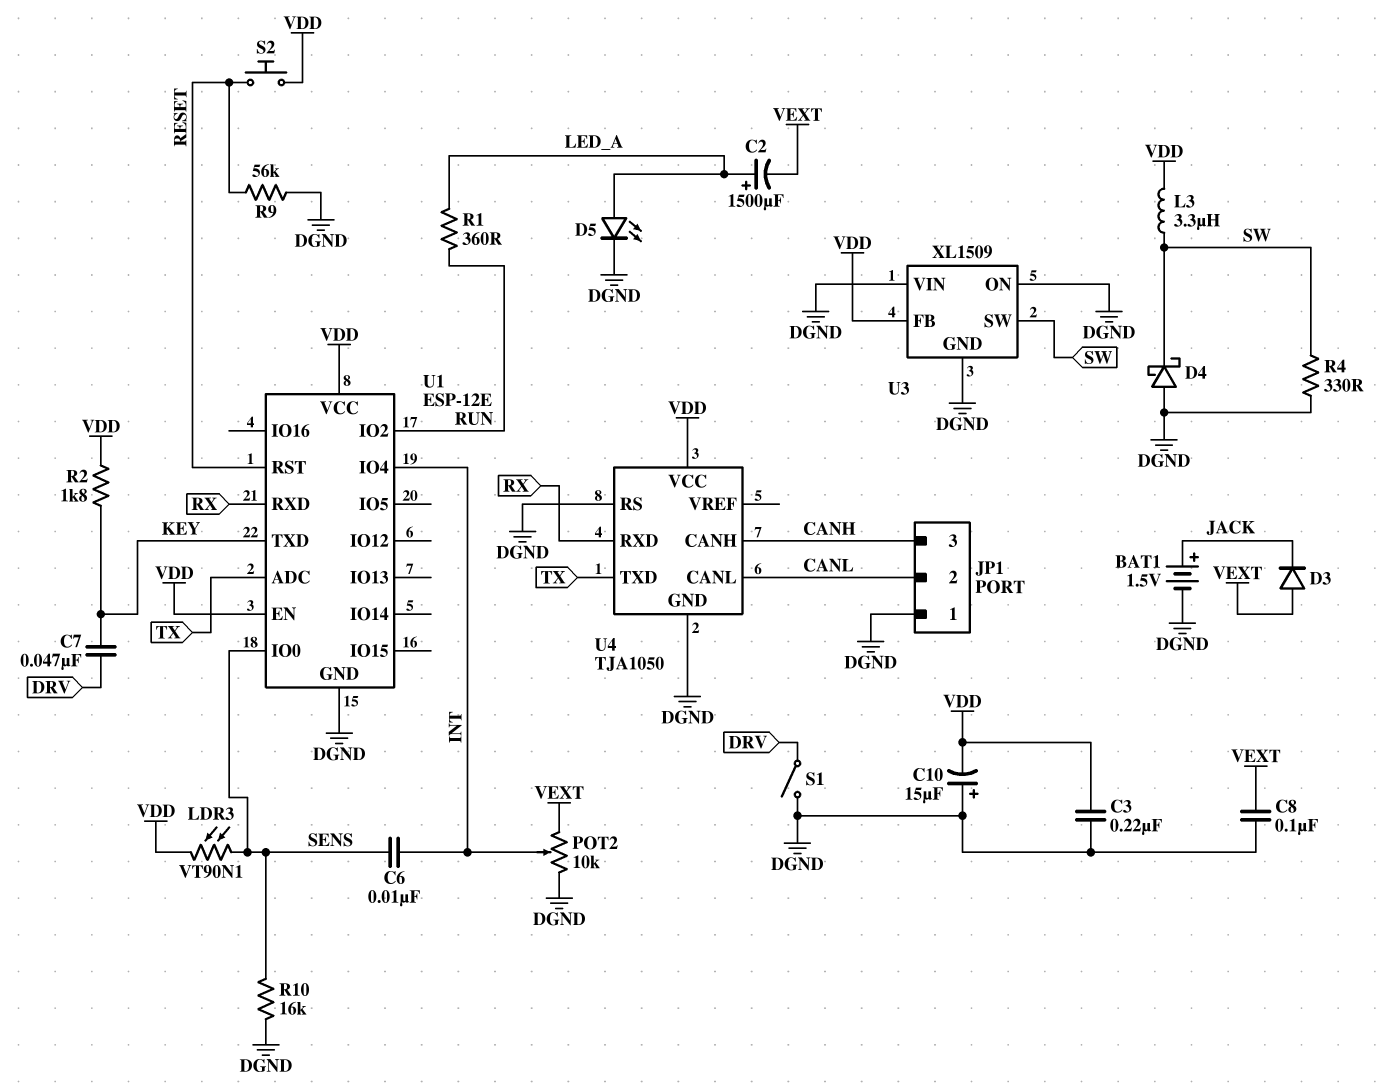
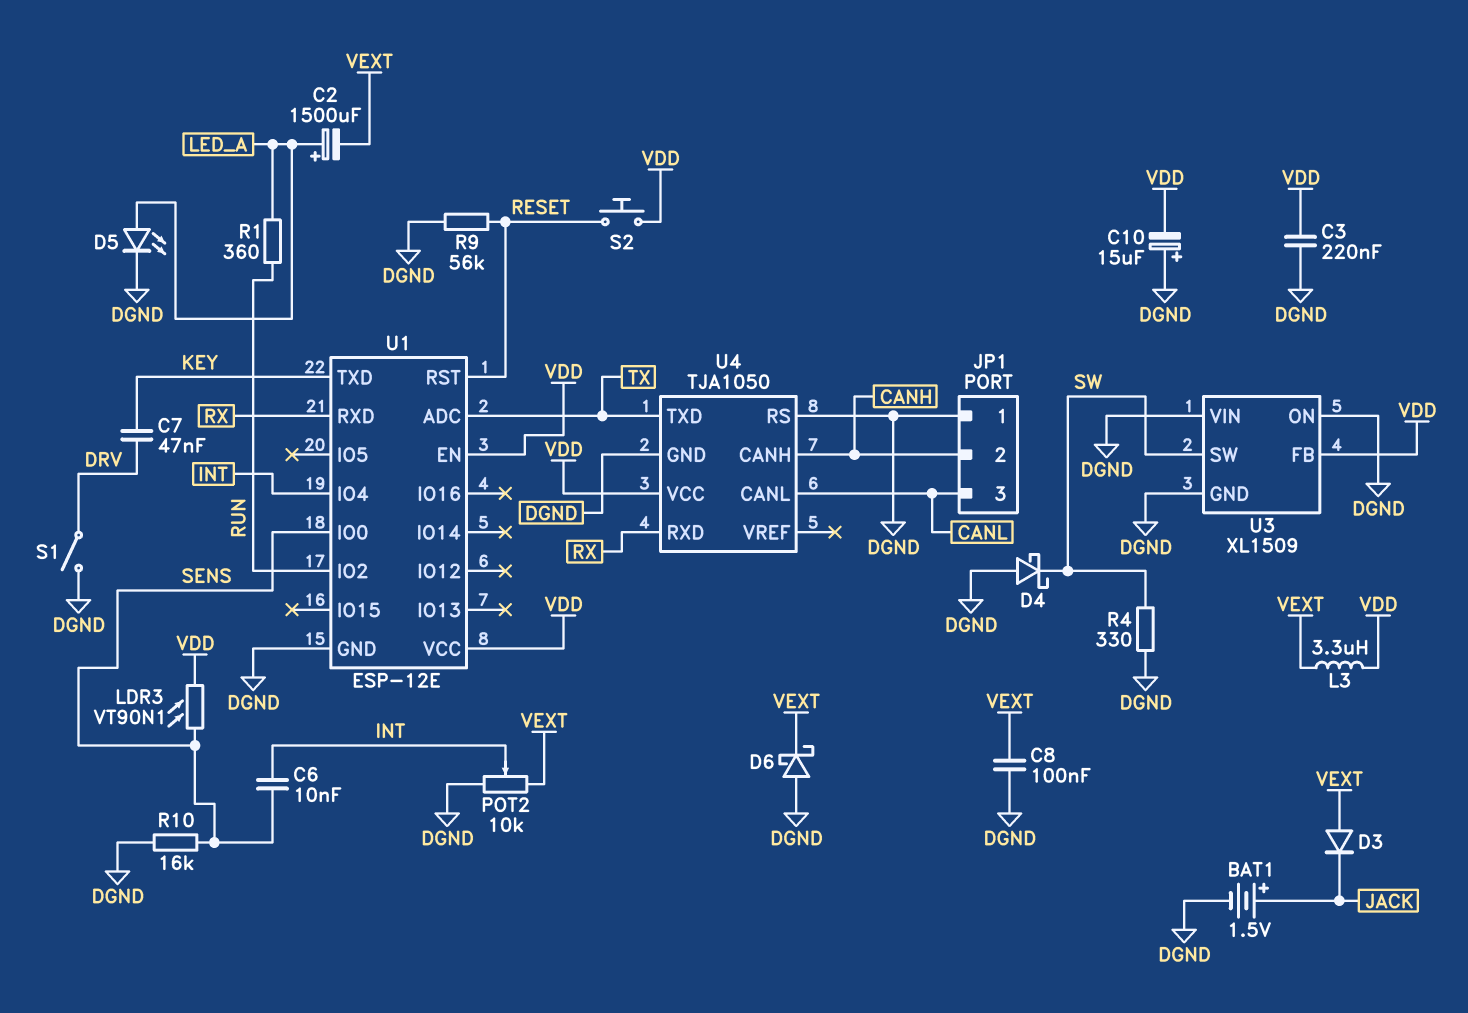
D6: none -> schottky (A DGND, K VEXT)
JP1 pin 2: CANL -> CANH
JP1 pin 3: CANH -> CANL
L3: 3.3uH (SW, VDD) -> 3.3uH (VDD, VEXT)
R2: 1.8k (KEY, VDD) -> none

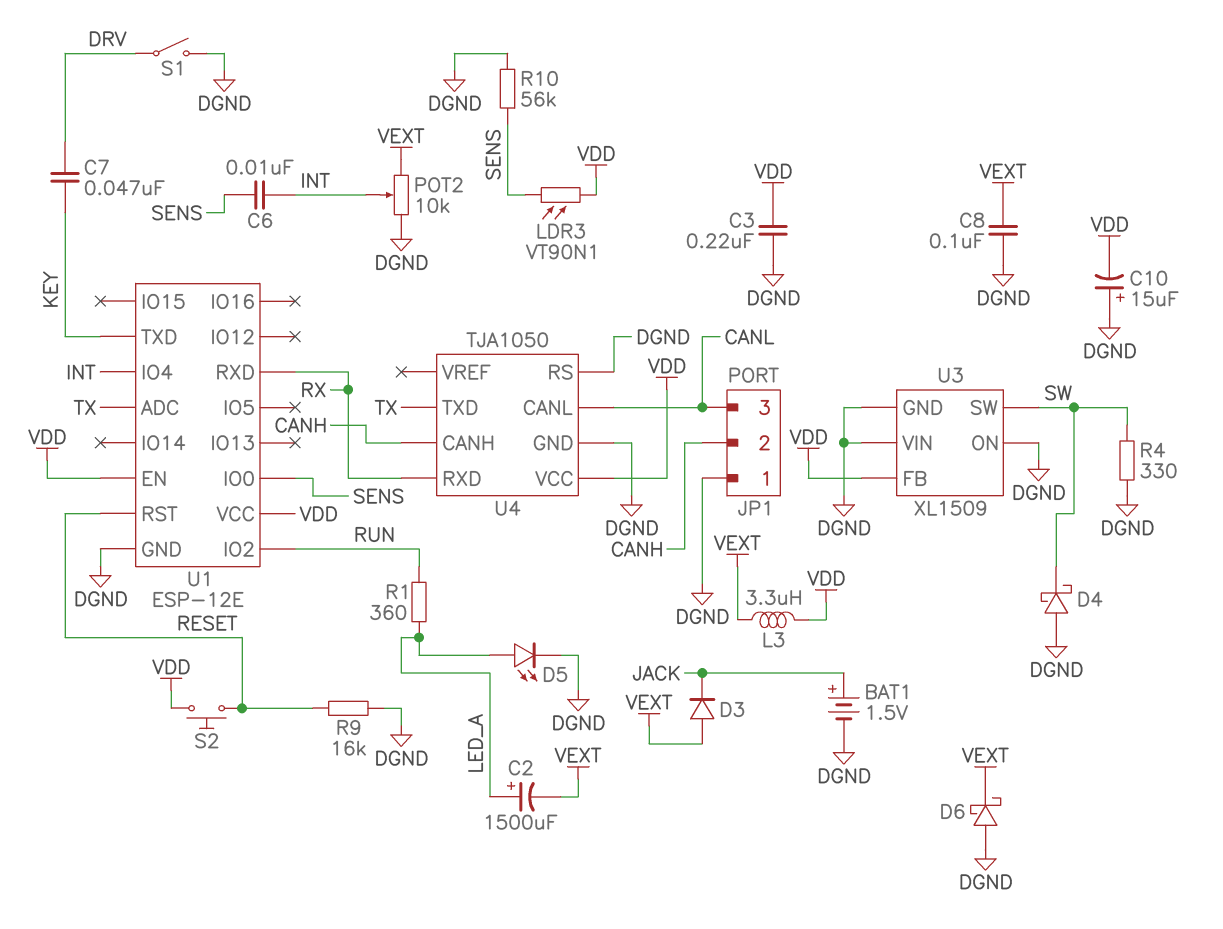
R9: 56k (DGND, RESET) -> 16k (DGND, RESET)
R10: 16k (DGND, SENS) -> 56k (DGND, SENS)

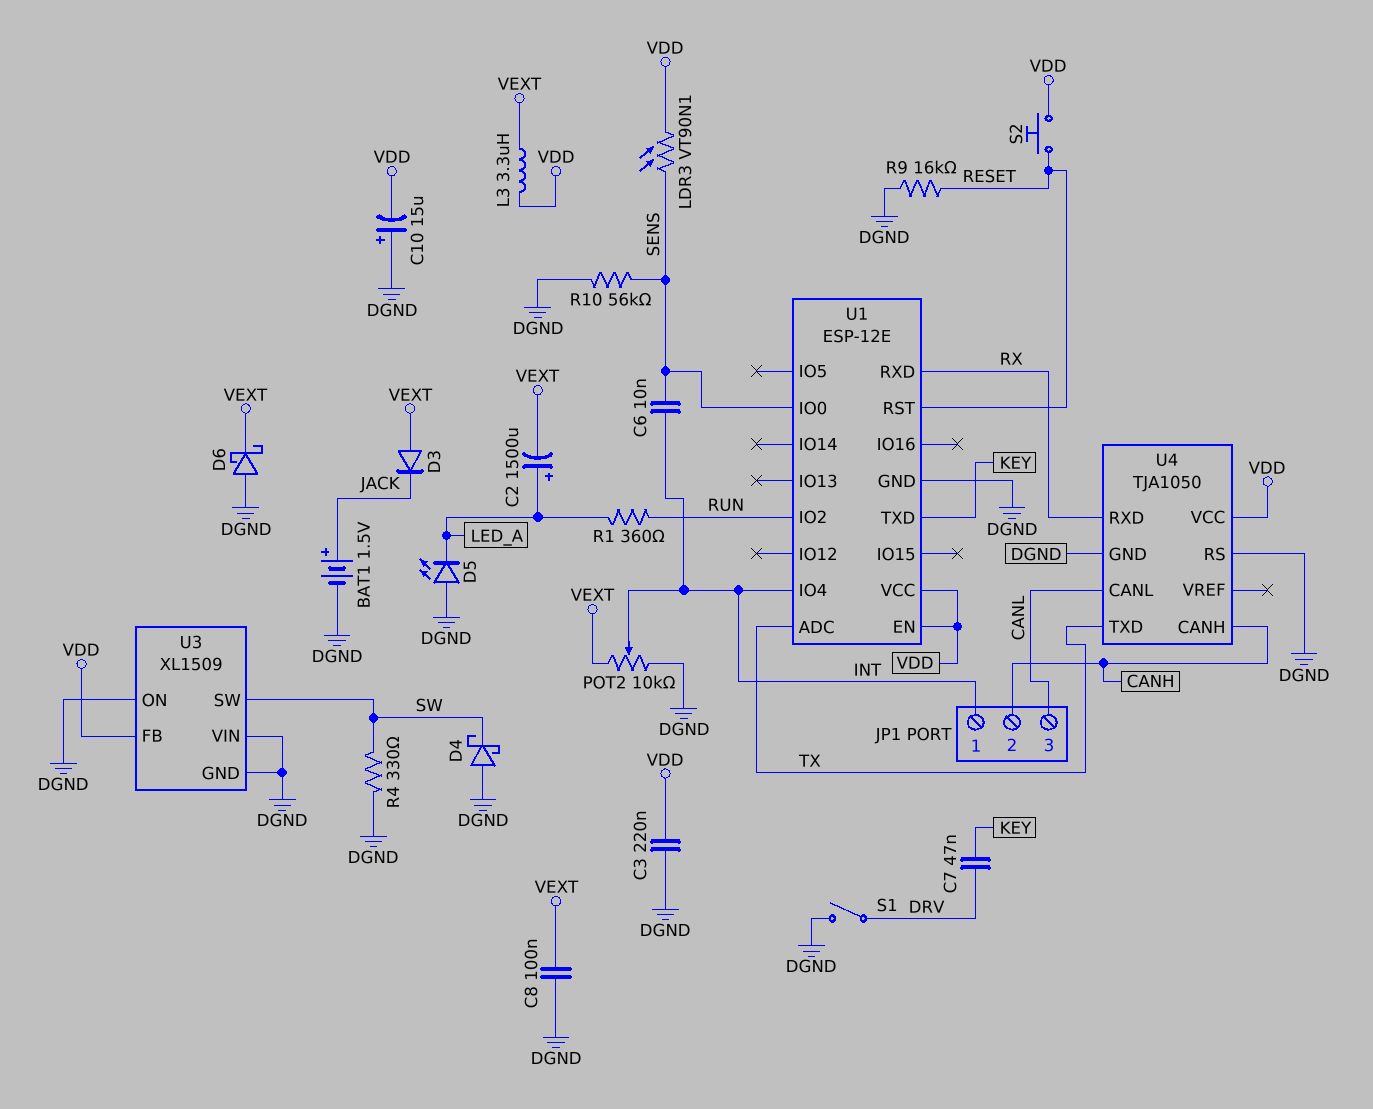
D5: LED (A LED_A, K DGND) -> LED (A DGND, K LED_A)
JP1 pin 1: DGND -> INT

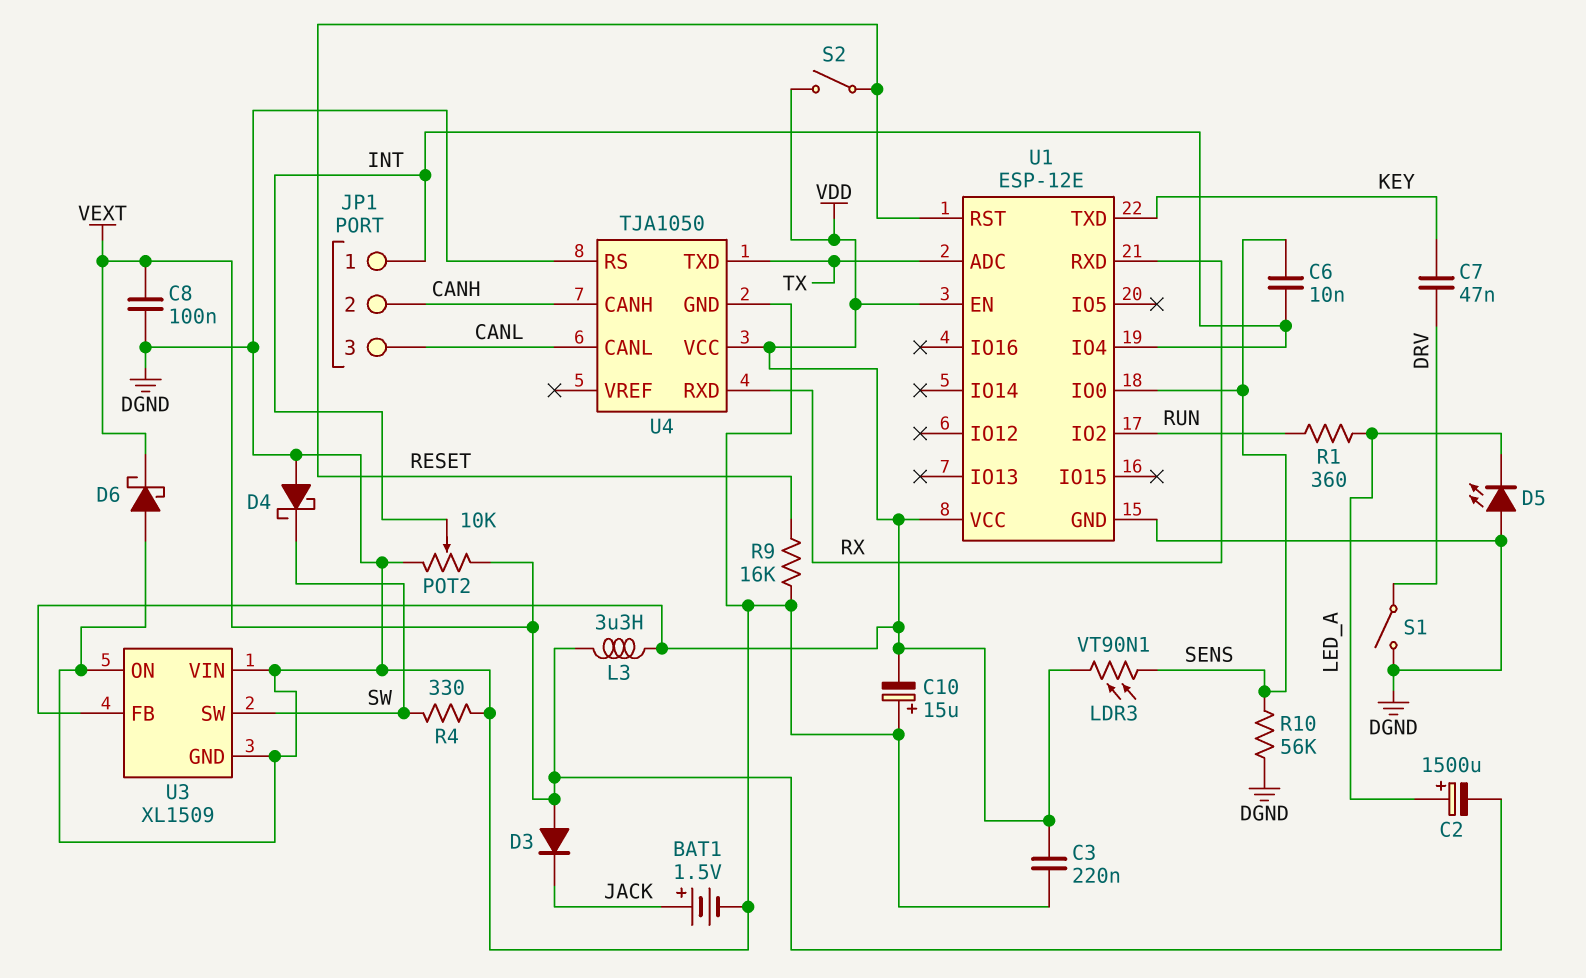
S2: button (RESET, VDD) -> switch (RESET, VDD)

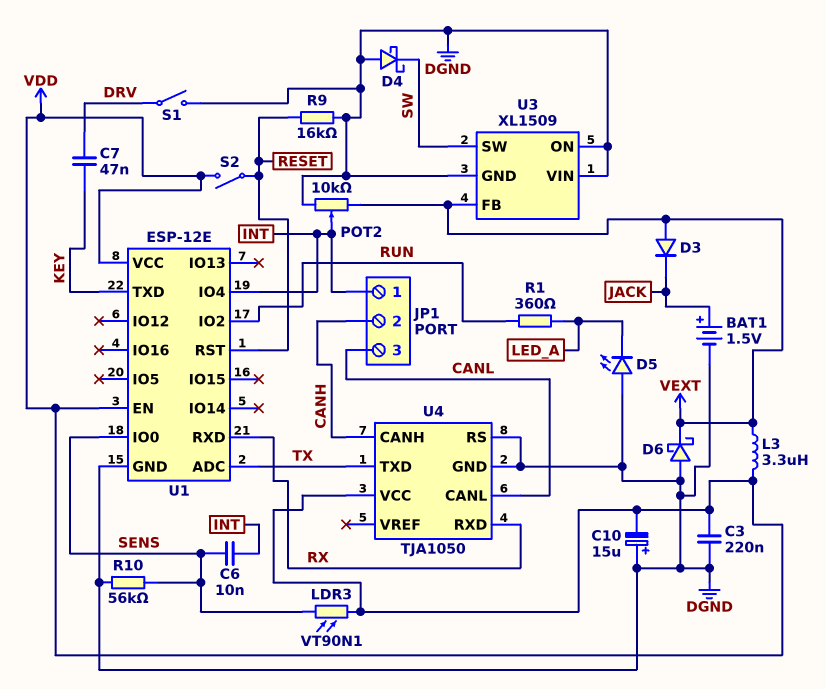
C2: 1500uF (plus LED_A, minus VEXT) -> none
C8: 100nF (DGND, VEXT) -> none
R4: 330 (DGND, SW) -> none
U3 pin FB: VDD -> VEXT

